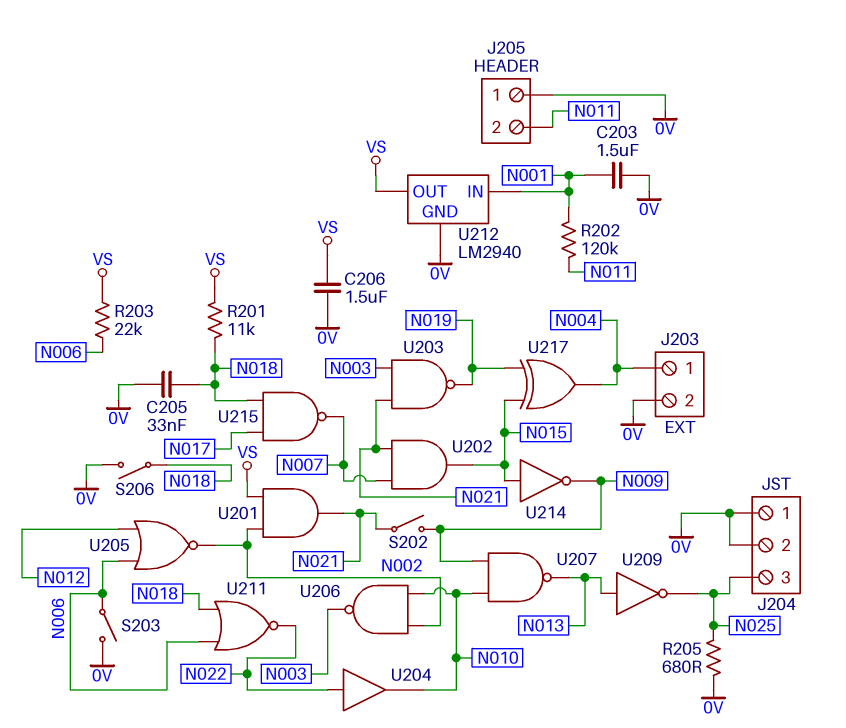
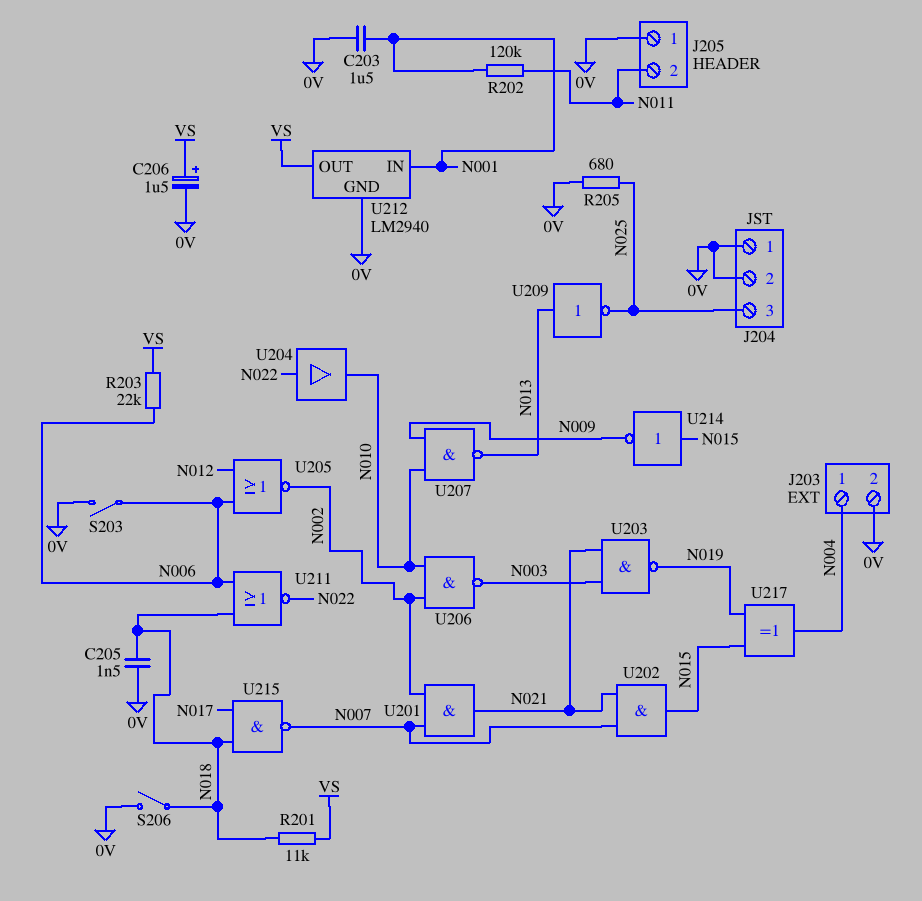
C205: 33nF (0V, N018) -> 1.5nF (0V, N018)
C206: 1.5uF (0V, VS) -> 1.5uF (plus VS, minus 0V)
S202: switch (N009, N021) -> none
U201: AND (in N002, in VS, out N021) -> AND (in N002, in N007, out N021)

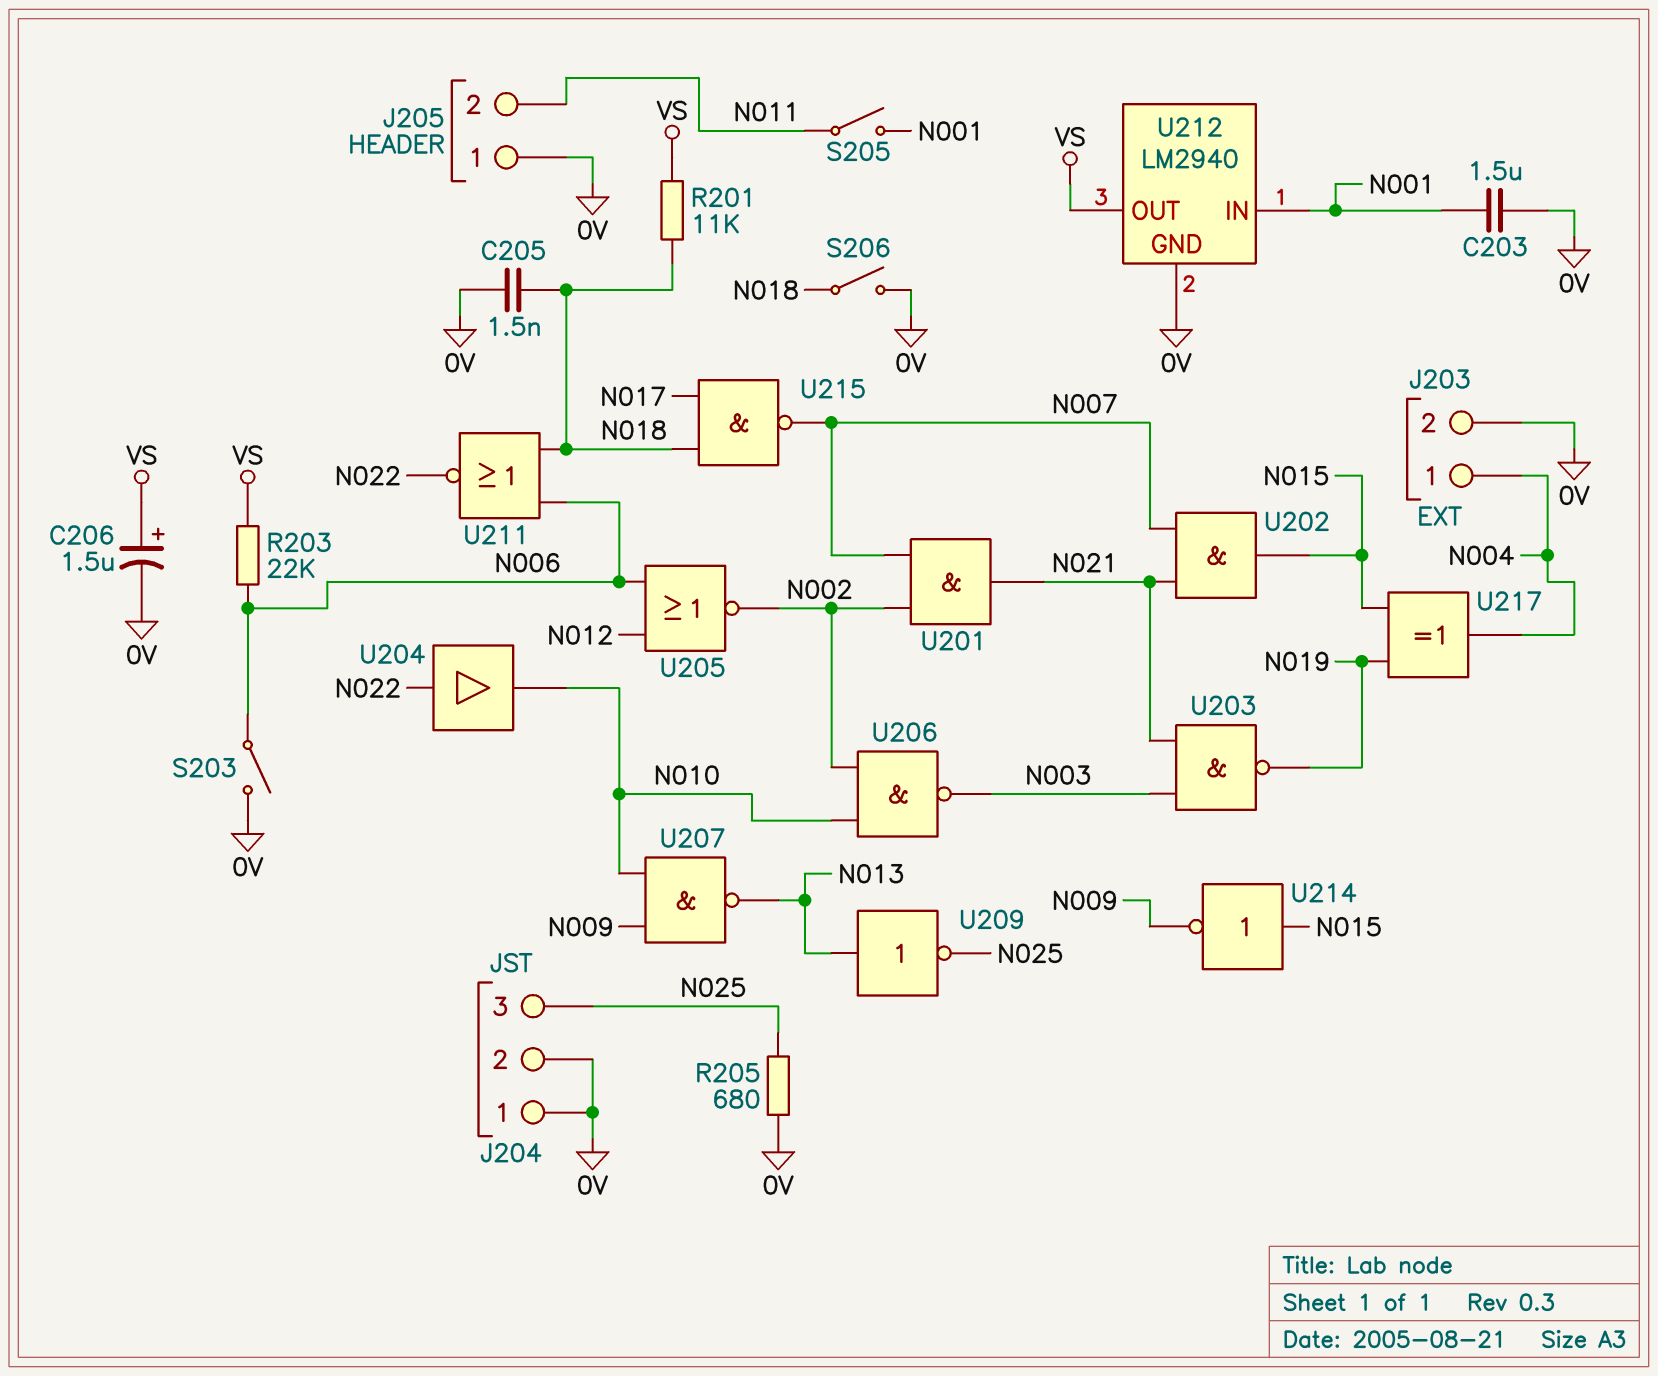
R202: 120k (N001, N011) -> none
S205: none -> switch (N001, N011)

